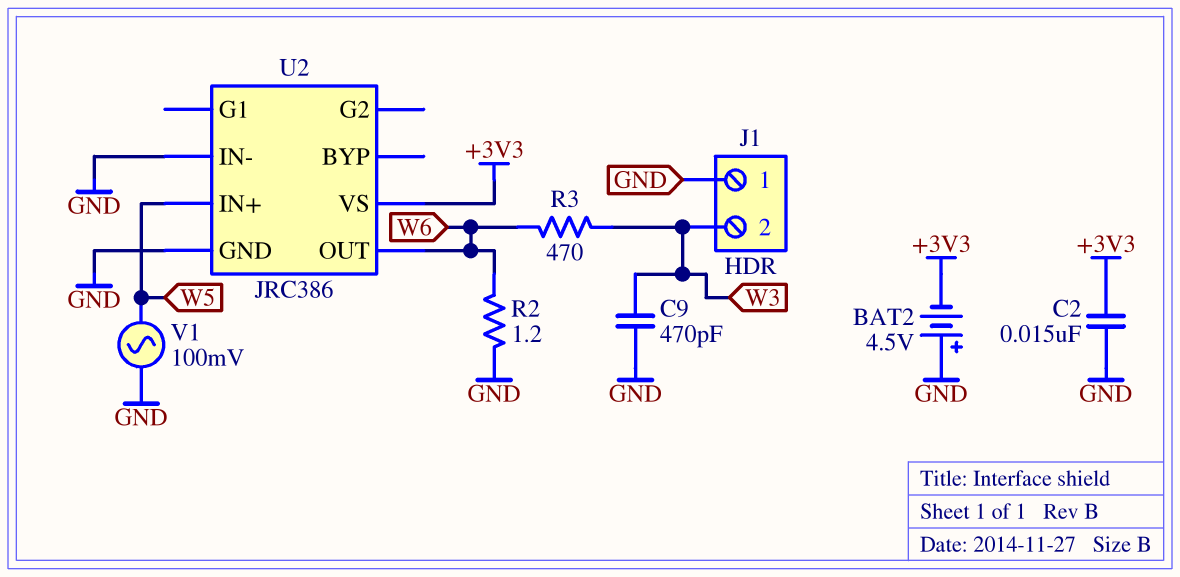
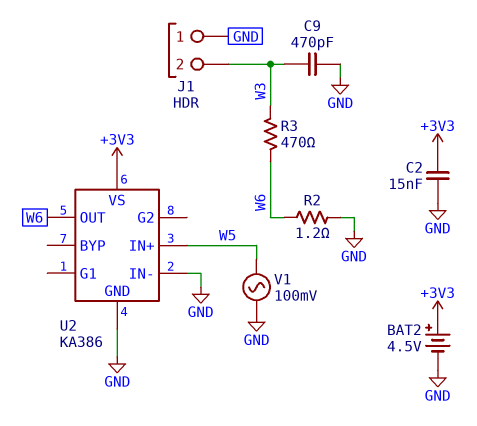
BAT2: 4.5V (plus GND, minus +3V3) -> 4.5V (plus +3V3, minus GND)
U2: JRC386 -> KA386

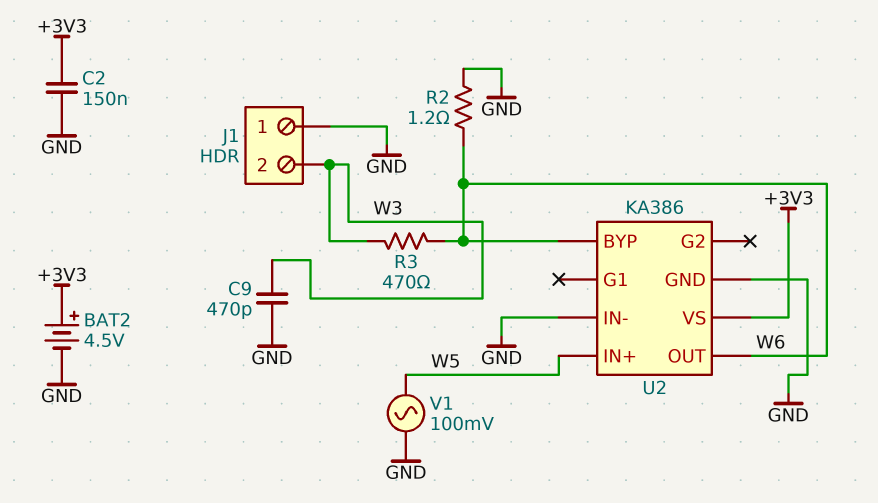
C2: 15nF (+3V3, GND) -> 150nF (+3V3, GND)
U2 pin BYP: none -> W6

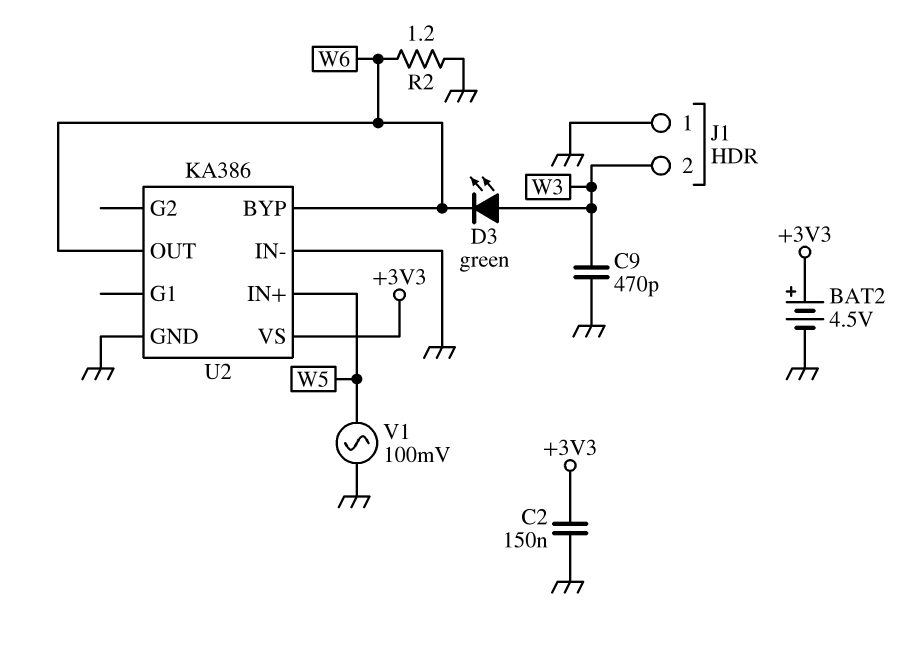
D3: none -> LED green (A W3, K W6)
R3: 470 (W3, W6) -> none

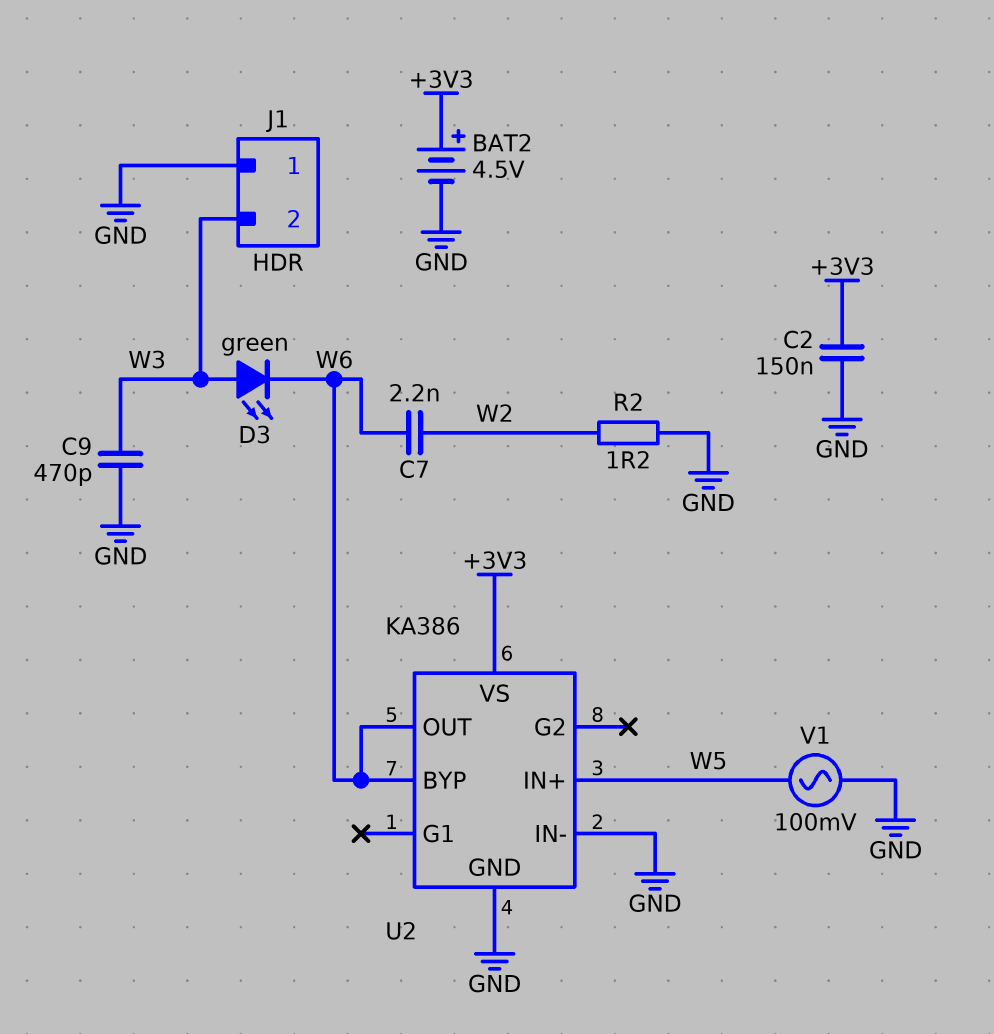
C7: none -> 2.2nF (W2, W6)
R2: 1.2 (GND, W6) -> 1.2 (GND, W2)

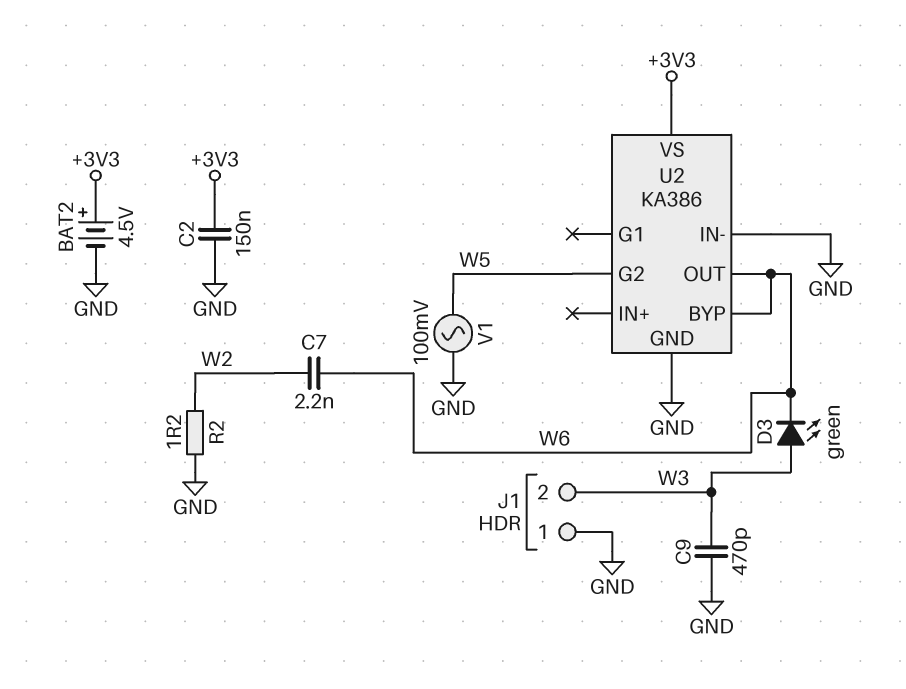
U2 pin G2: none -> W5
U2 pin IN+: W5 -> none

